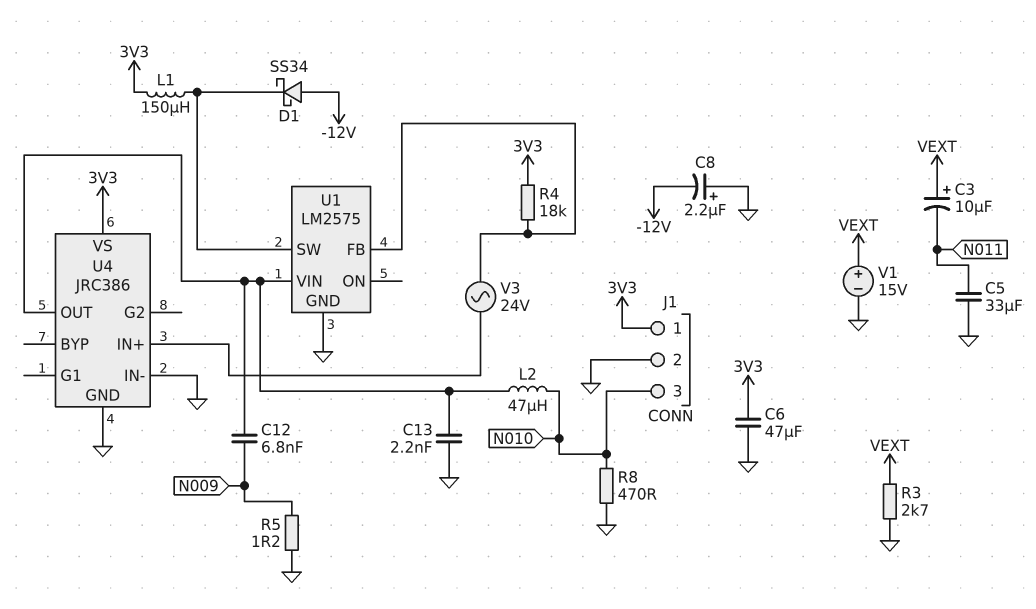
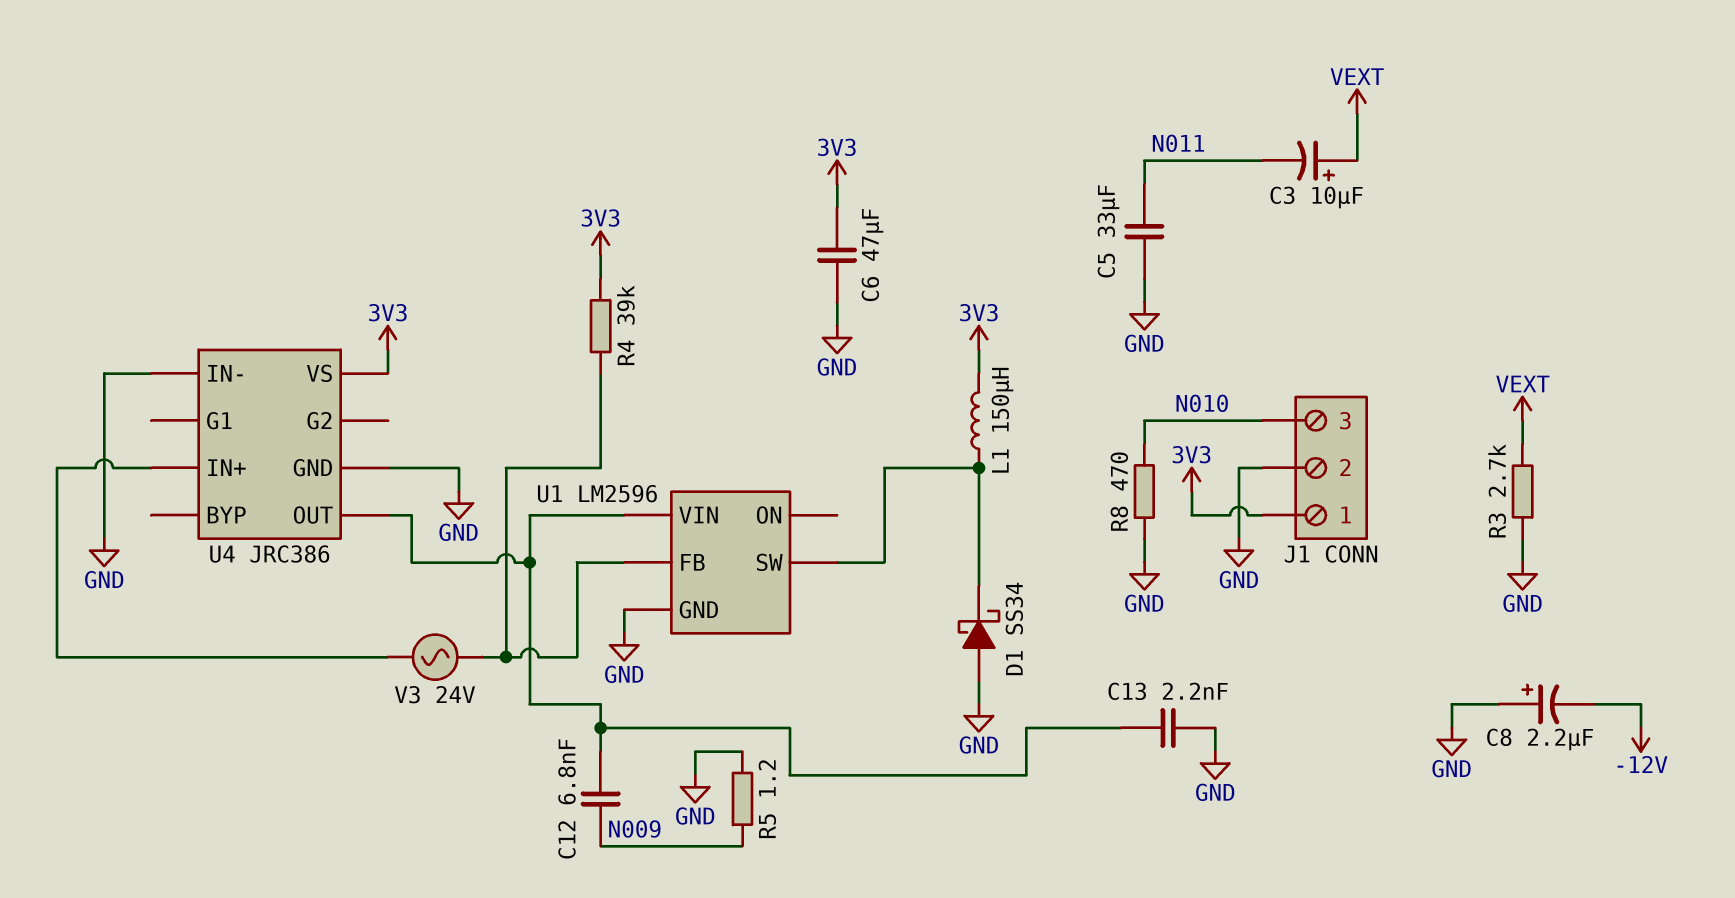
D1: schottky SS34 (A -12V, K U1/SW) -> schottky SS34 (A GND, K U1/SW)
L2: 47uH (N010, U1/VIN) -> none
R4: 18k (3V3, U1/FB) -> 39k (3V3, U1/FB)
U1: LM2575 -> LM2596
V1: 15V (plus VEXT, minus GND) -> none

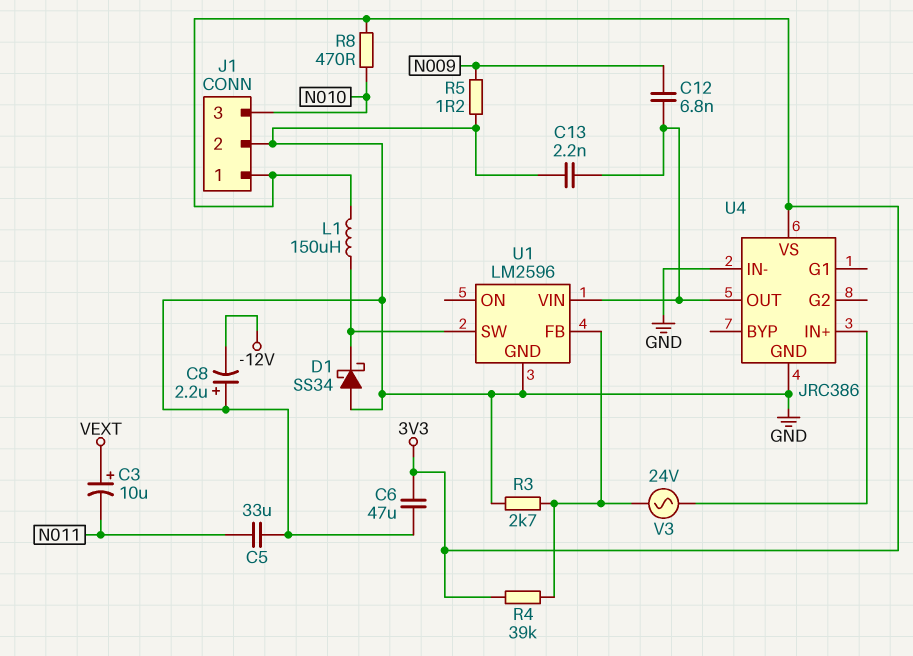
R3: 2.7k (GND, VEXT) -> 2.7k (GND, U1/FB)
R8: 470 (GND, N010) -> 470 (3V3, N010)

